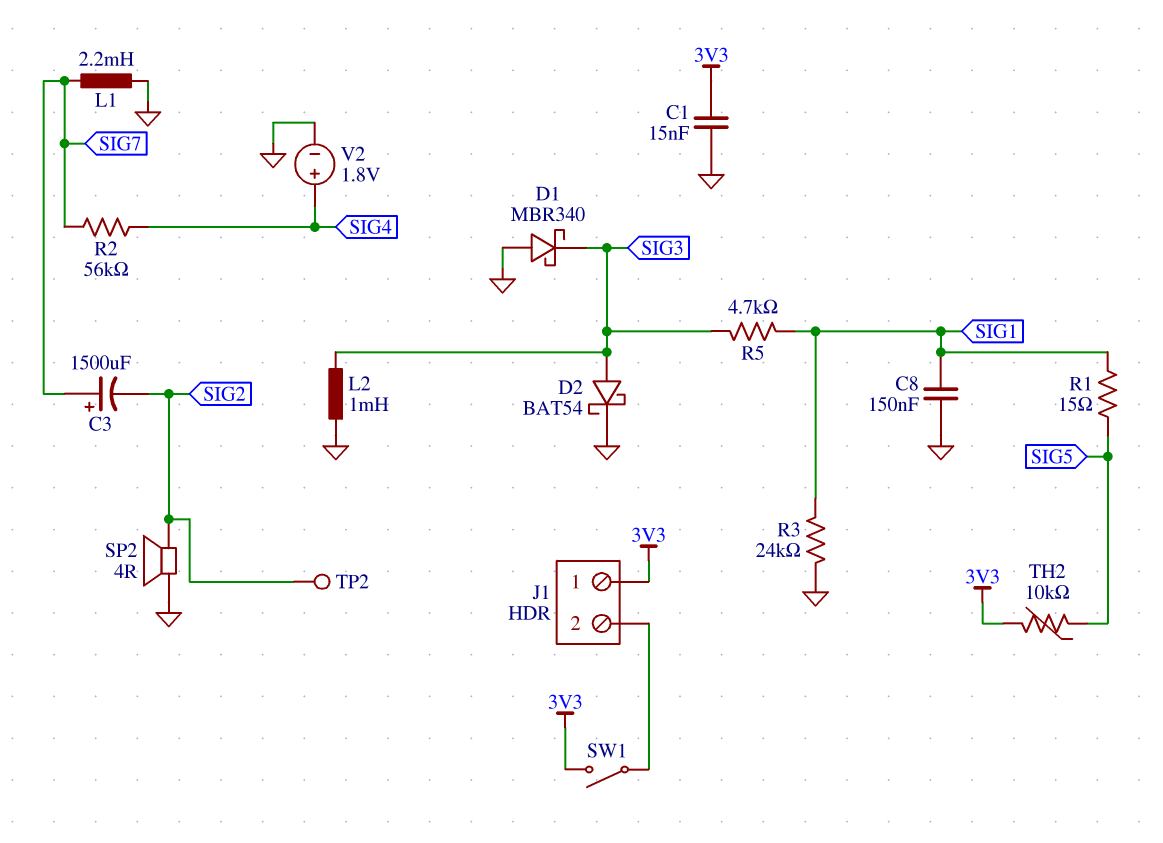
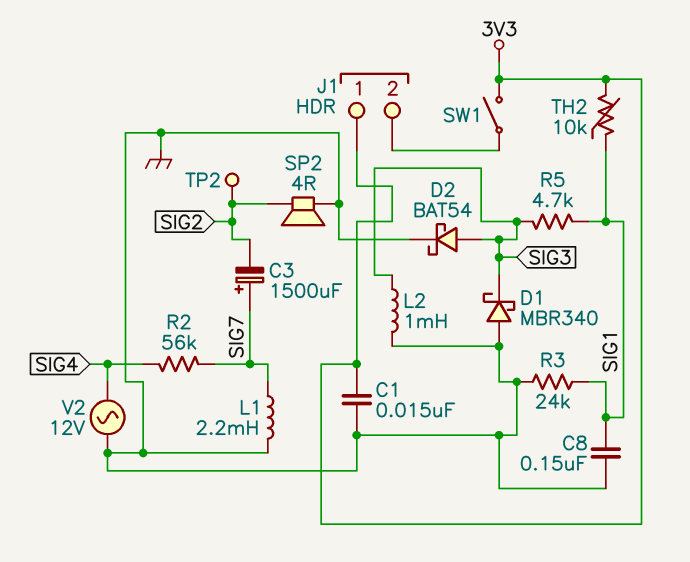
R1: 15 (SIG1, SIG5) -> none
TH2: 10k (3V3, SIG5) -> 10k (3V3, SIG1)
V2: 1.8V (plus SIG4, minus GND) -> AC 12V (GND, SIG4)

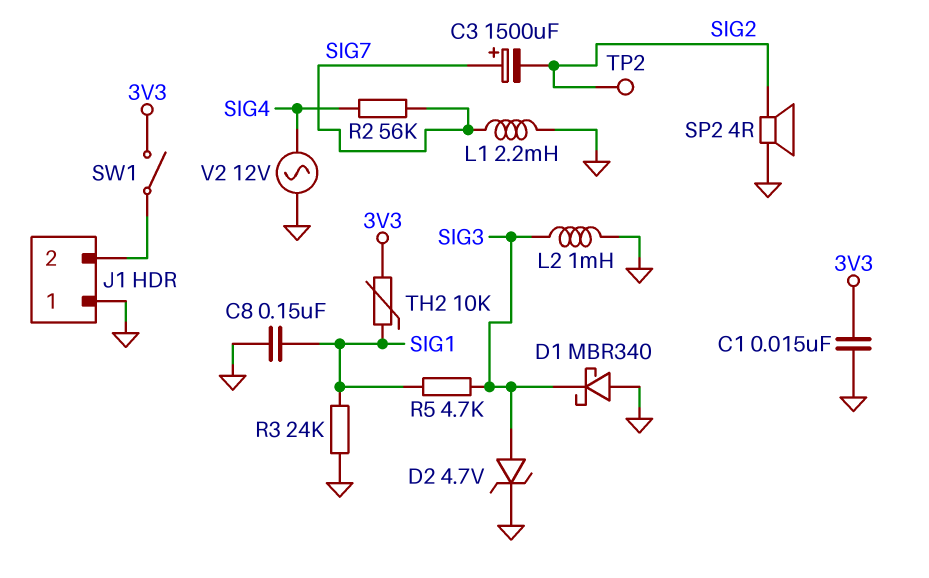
D2: schottky BAT54 (A SIG3, K GND) -> zener 4.7V (A SIG3, K GND)
J1 pin 1: 3V3 -> GND

